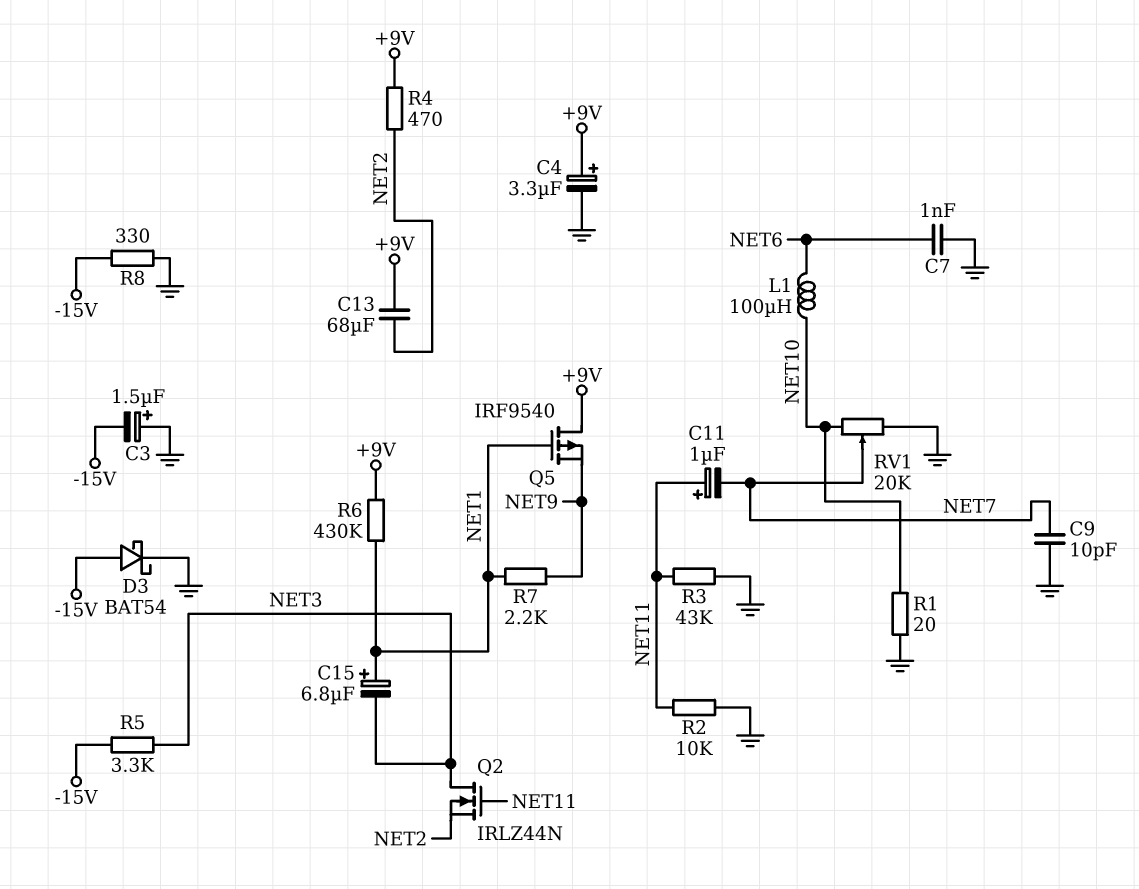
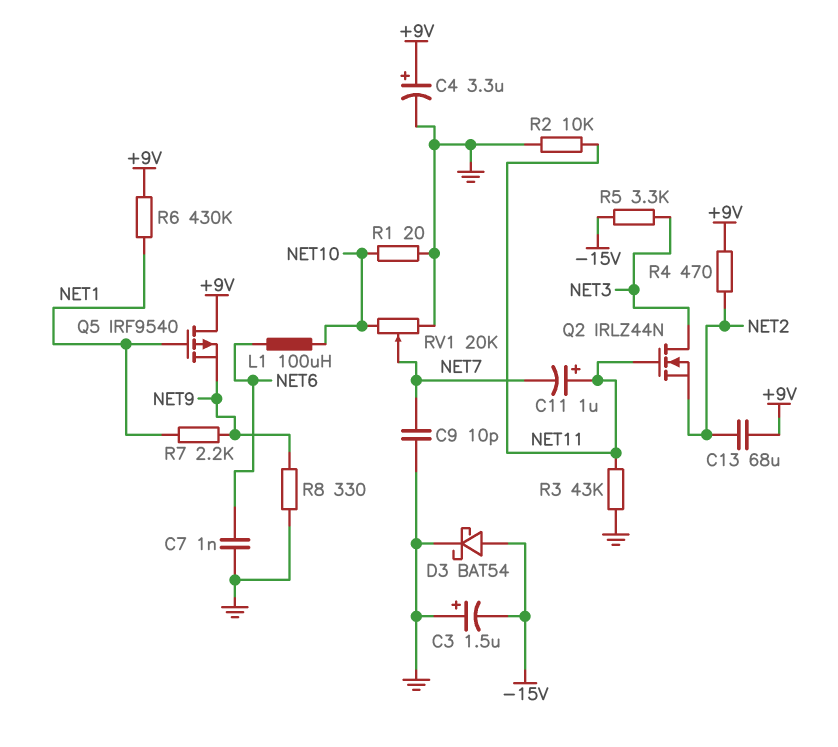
C15: 6.8uF (plus NET1, minus NET3) -> none
R8: 330 (-15V, GND) -> 330 (GND, NET9)

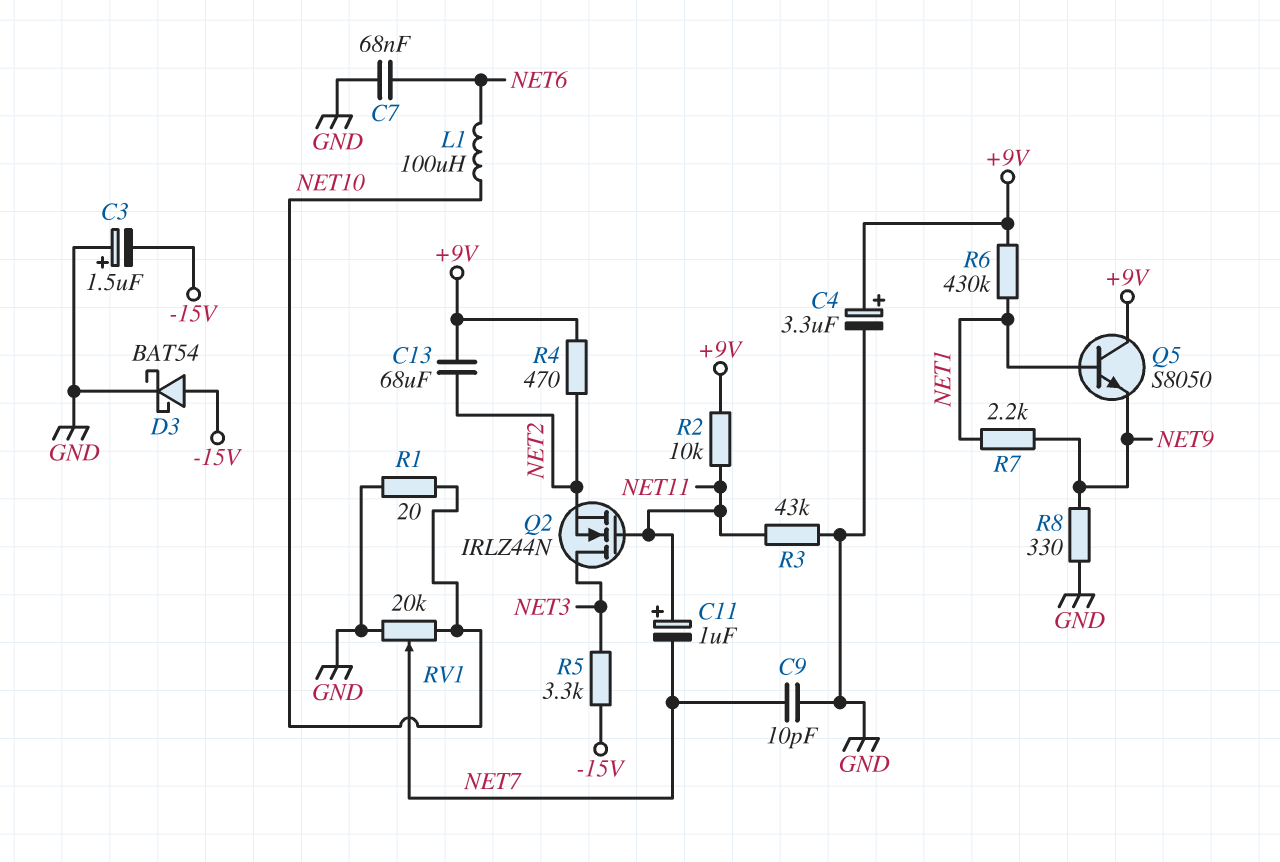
C7: 1nF (GND, NET6) -> 68nF (GND, NET6)
Q5: PMOS IRF9540 (G NET1, D +9V, S NET9) -> NPN S8050 (B NET1, C +9V, E NET9)
R2: 10k (GND, NET11) -> 10k (+9V, NET11)

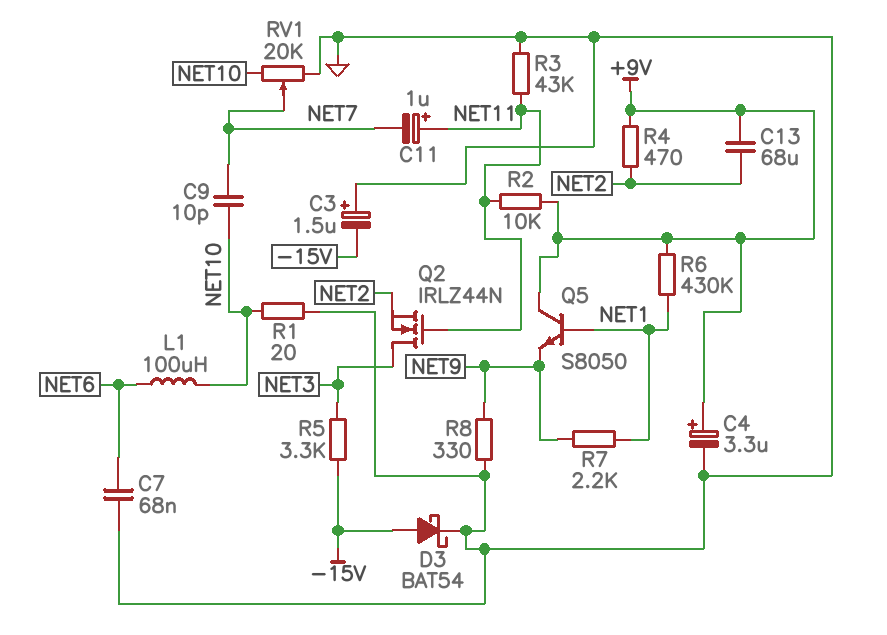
C9: 10pF (GND, NET7) -> 10pF (NET7, NET10)

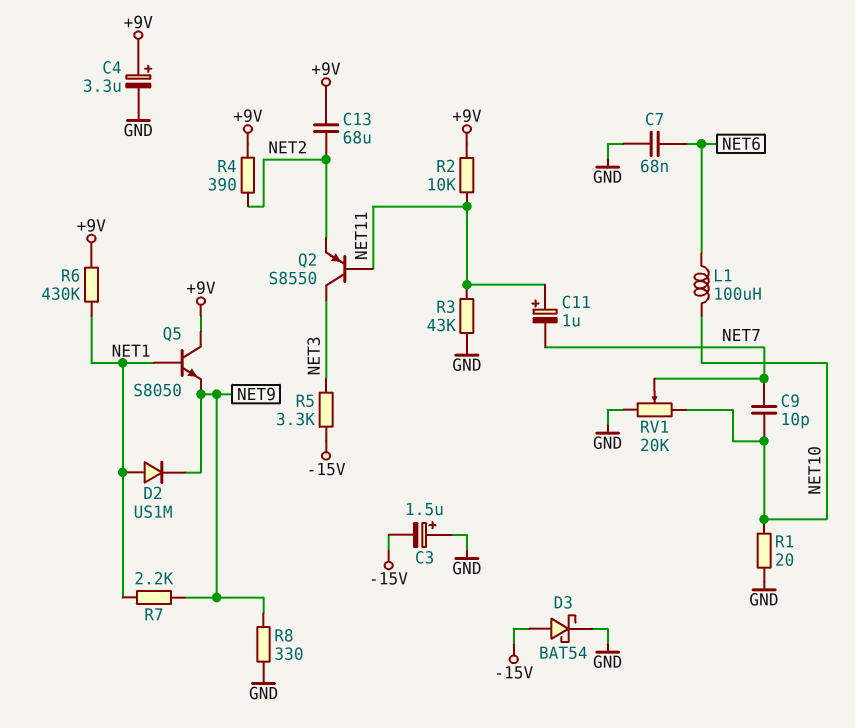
D2: none -> diode US1M (A NET1, K NET9)
Q2: NMOS IRLZ44N (G NET11, D NET3, S NET2) -> PNP S8550 (B NET11, C NET3, E NET2)
R4: 470 (+9V, NET2) -> 390 (+9V, NET2)

